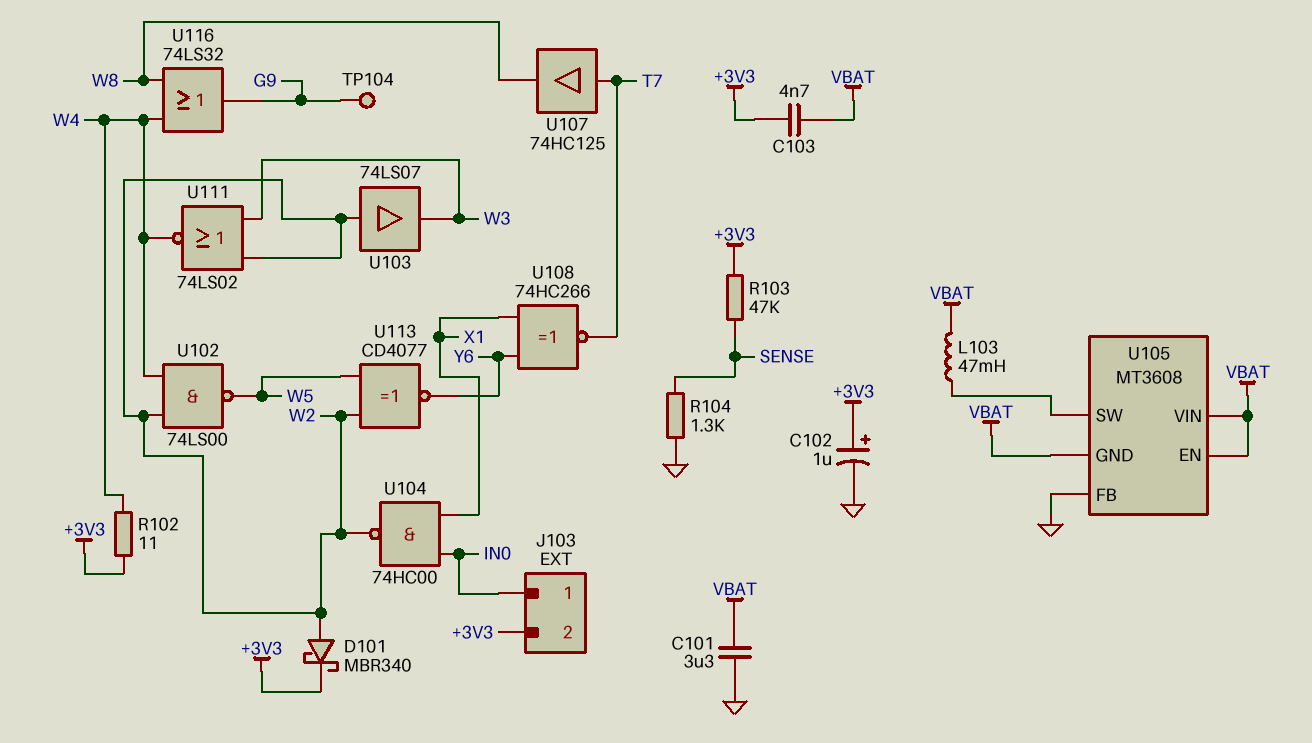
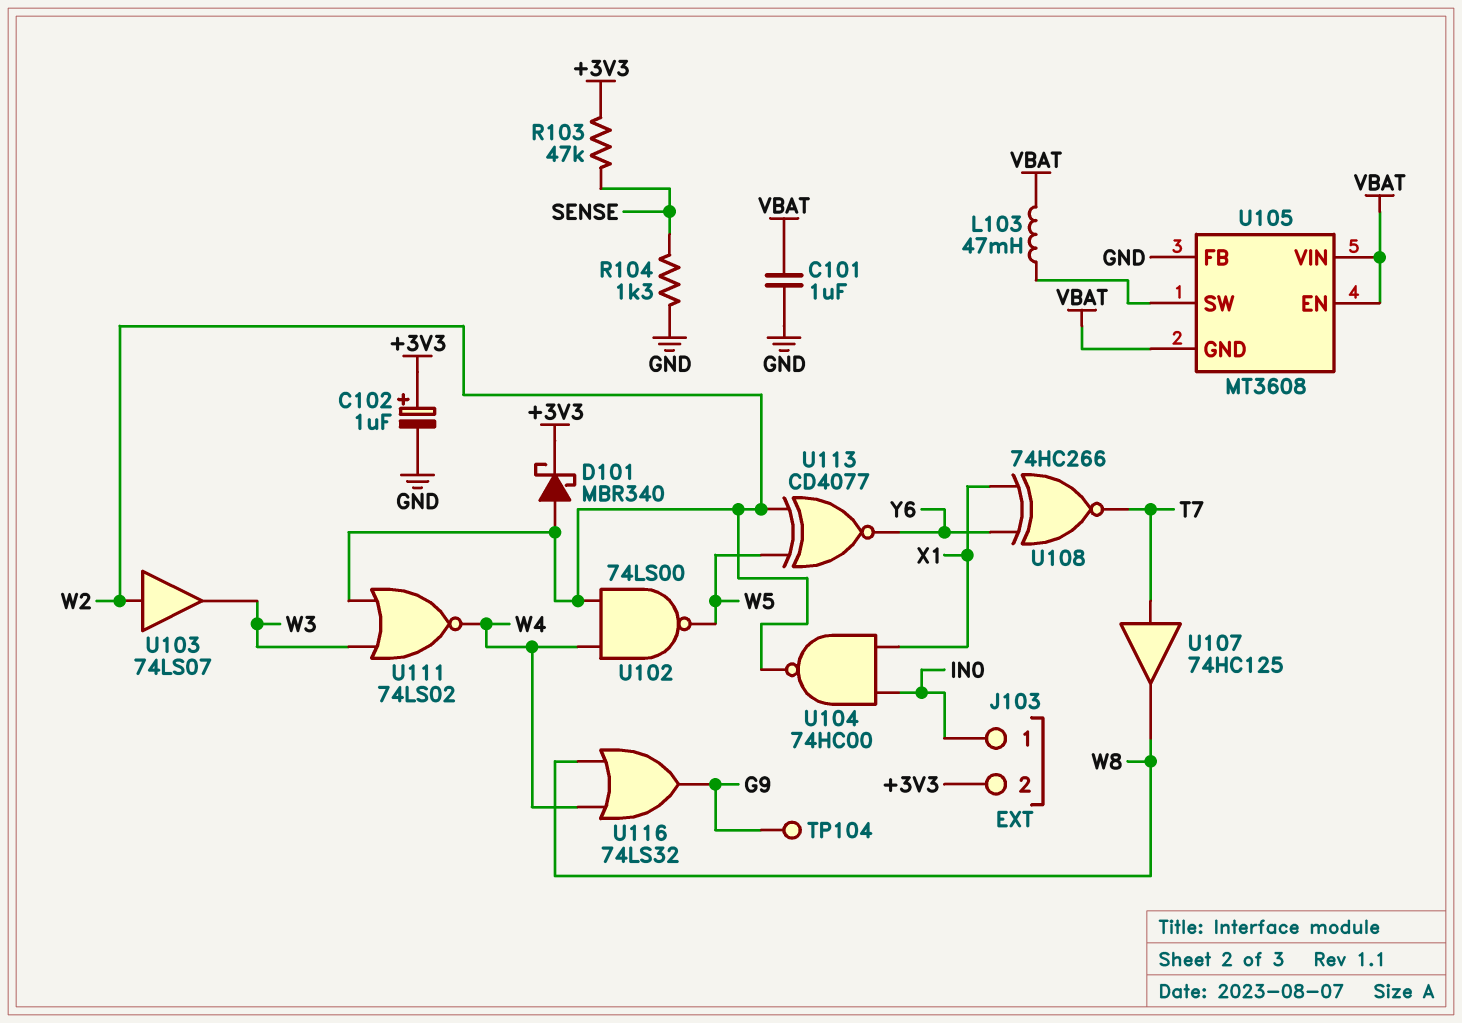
C101: 3.3uF (GND, VBAT) -> 1uF (GND, VBAT)
C103: 4.7nF (+3V3, VBAT) -> none
R102: 11 (+3V3, W4) -> none

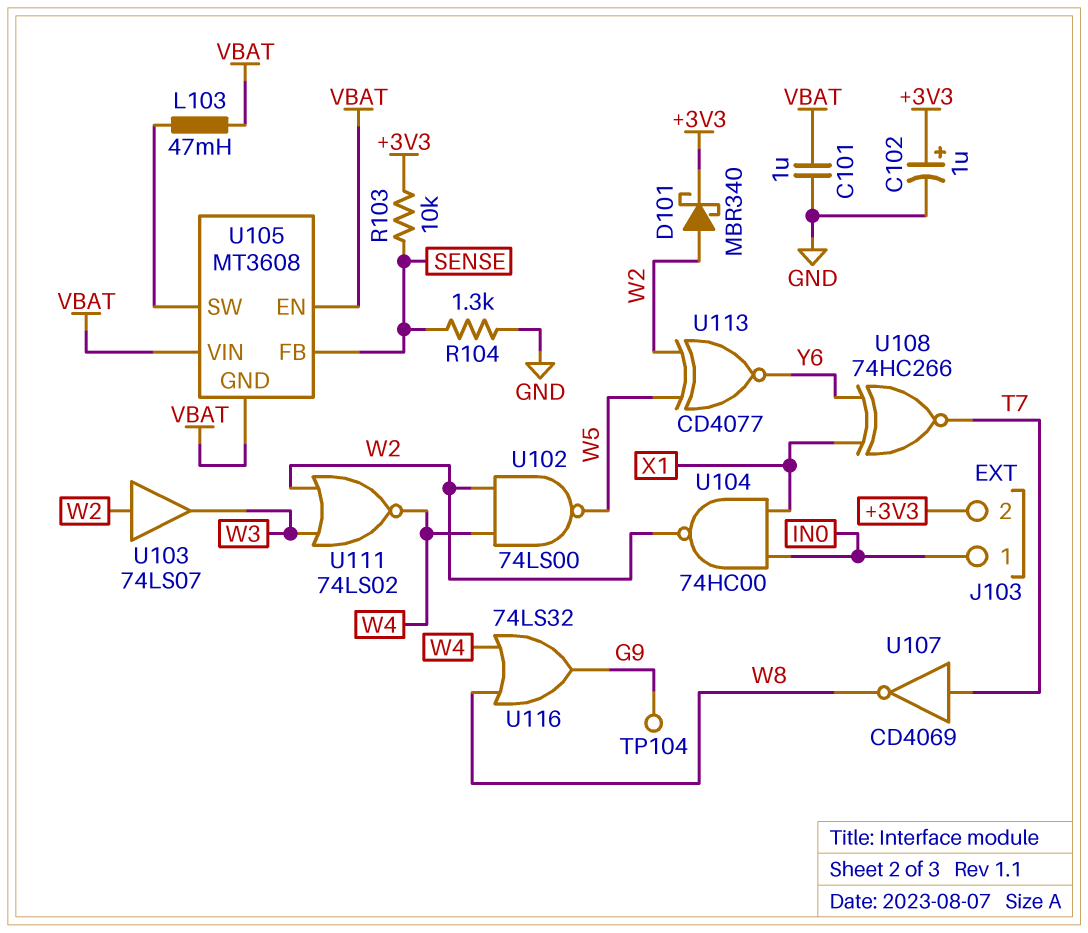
R103: 47k (+3V3, SENSE) -> 10k (+3V3, SENSE)
U105 pin FB: GND -> SENSE
U107: buffer 74HC125 (in T7, out W8) -> NOT CD4069 (in T7, out W8)

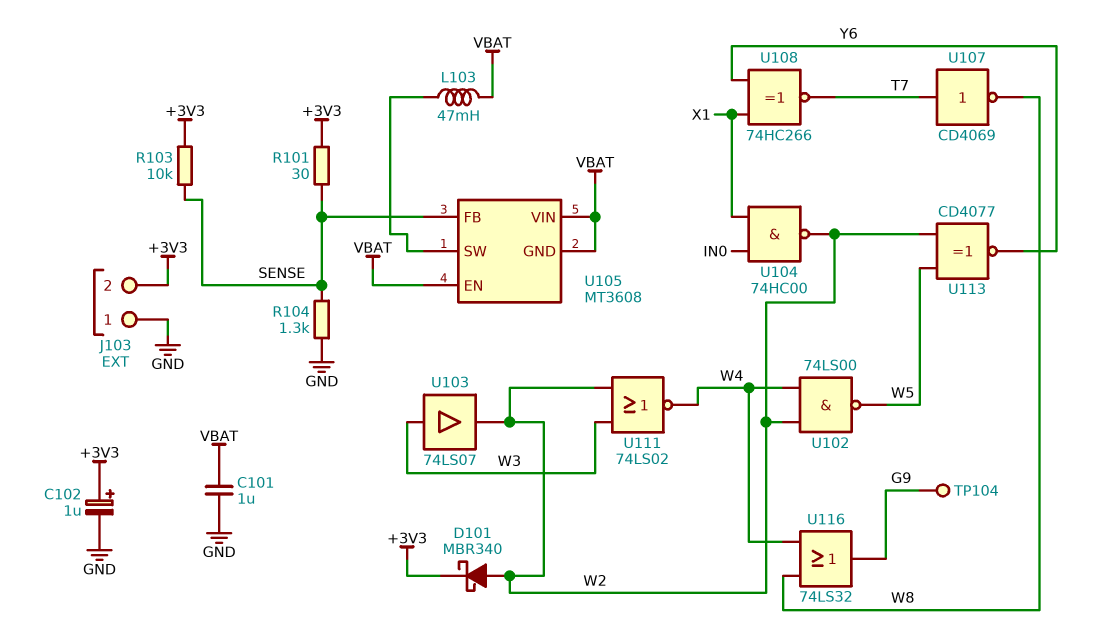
J103 pin 1: IN0 -> GND
R101: none -> 30 (+3V3, SENSE)
U103: buffer 74LS07 (in W2, out W3) -> buffer 74LS07 (in W3, out W2)

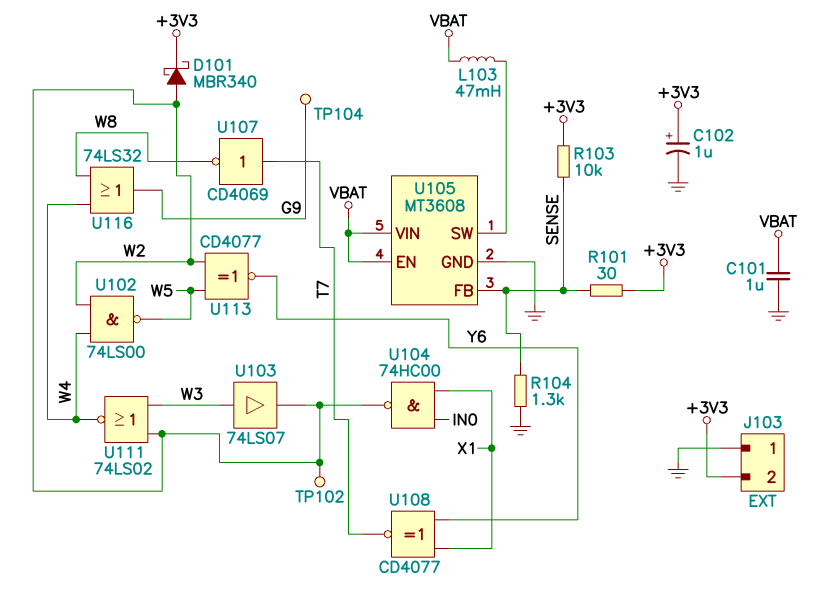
TP102: none -> test point (W2)
U105 pin GND: VBAT -> GND
U108: XNOR 74HC266 (in X1, in Y6, out T7) -> XNOR CD4077 (in X1, in Y6, out T7)

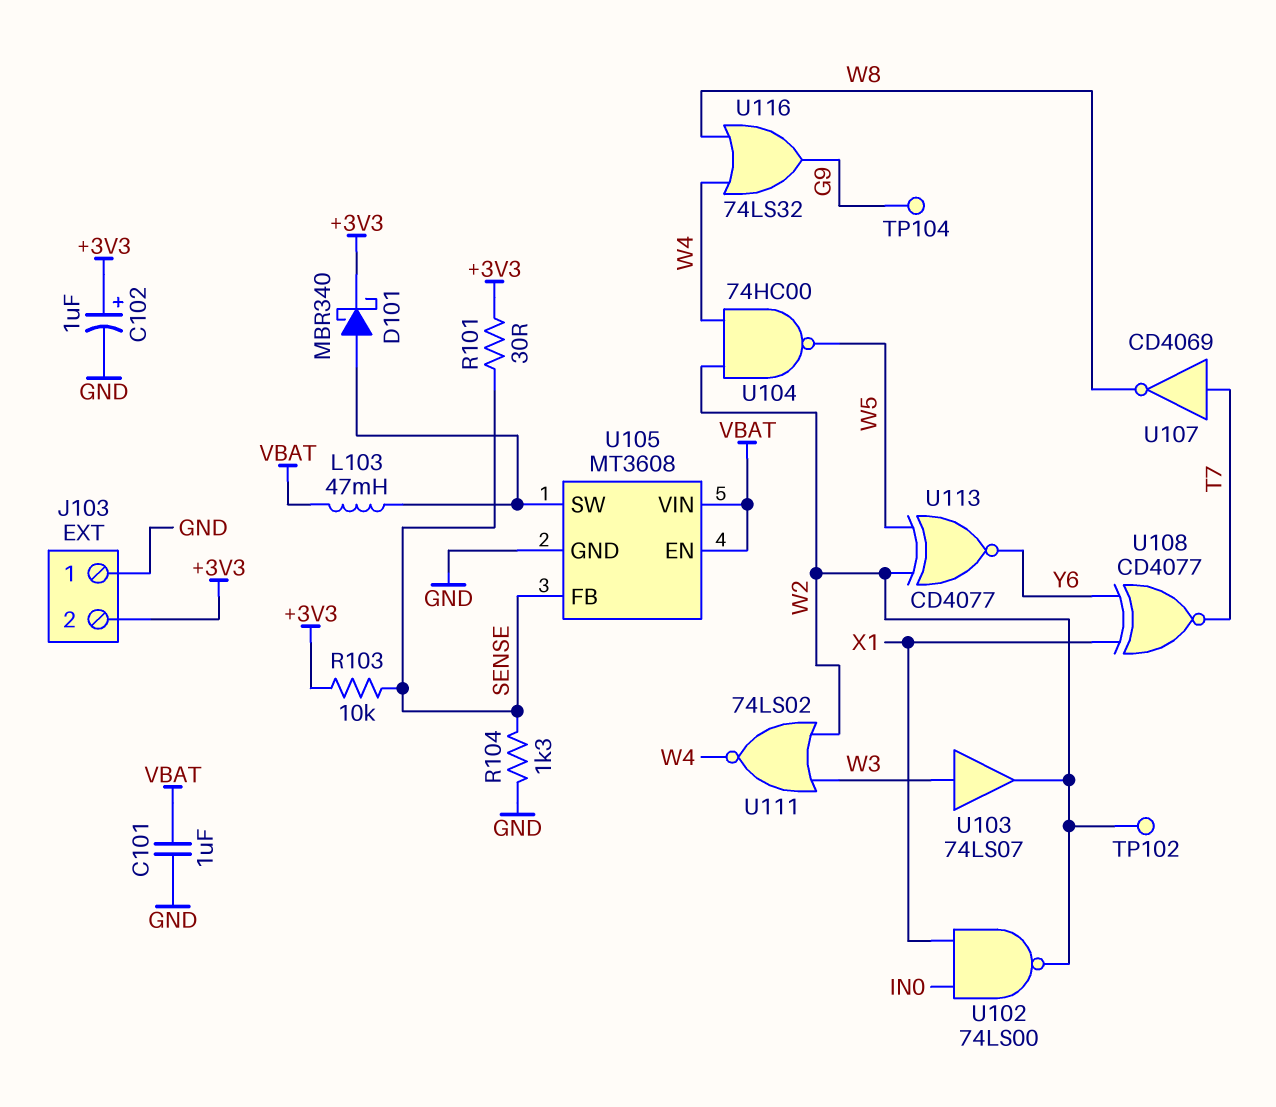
D101: schottky MBR340 (A W2, K +3V3) -> schottky MBR340 (A U105/SW, K +3V3)
U102: NAND 74LS00 (in W2, in W4, out W5) -> NAND 74LS00 (in IN0, in X1, out W2)
U104: NAND 74HC00 (in IN0, in X1, out W2) -> NAND 74HC00 (in W2, in W4, out W5)

